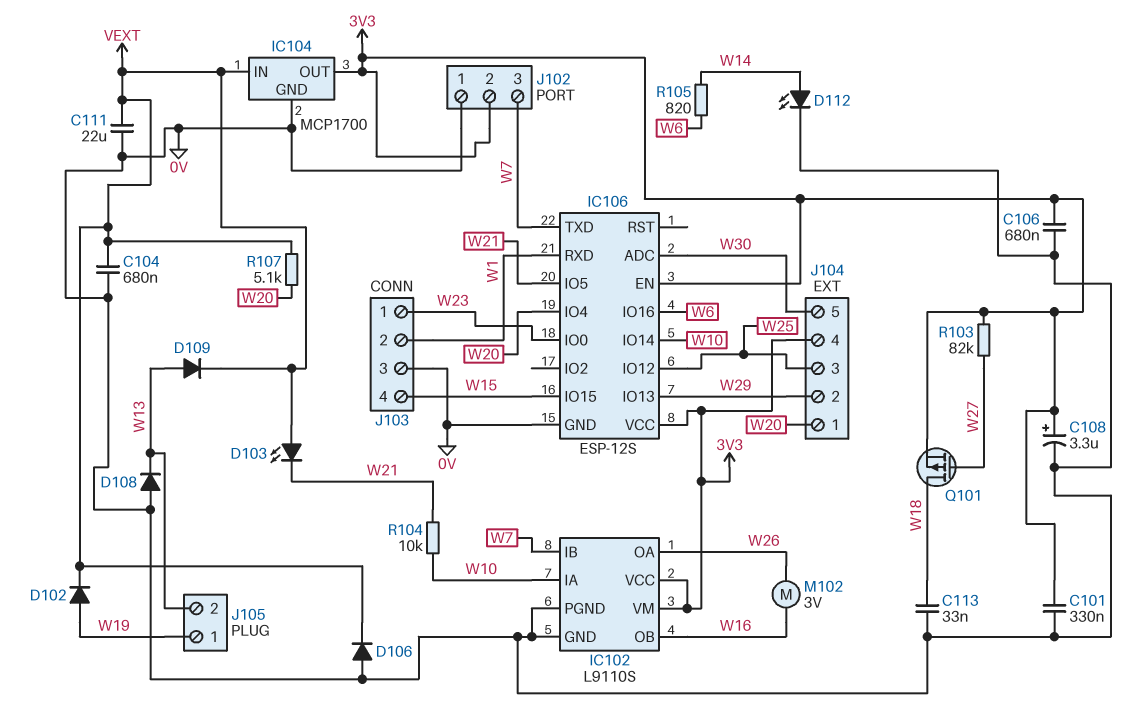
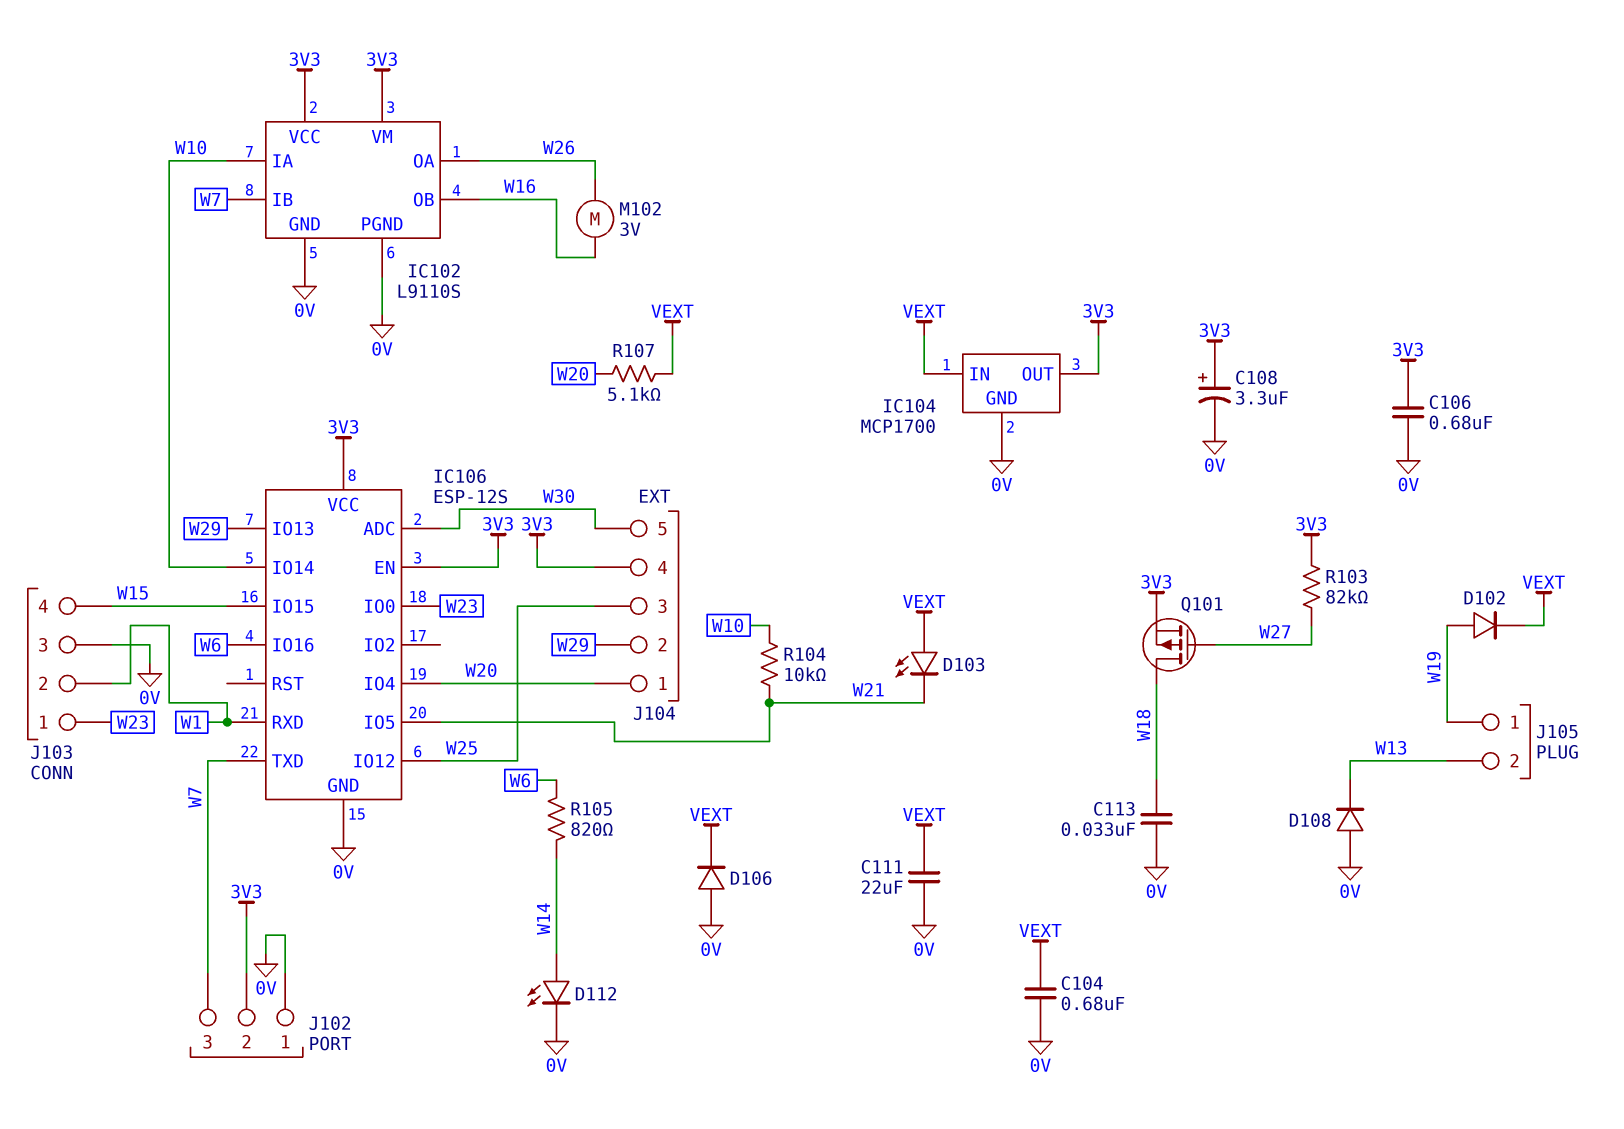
C101: 330nF (0V, 3V3) -> none
D109: diode (A W13, K VEXT) -> none

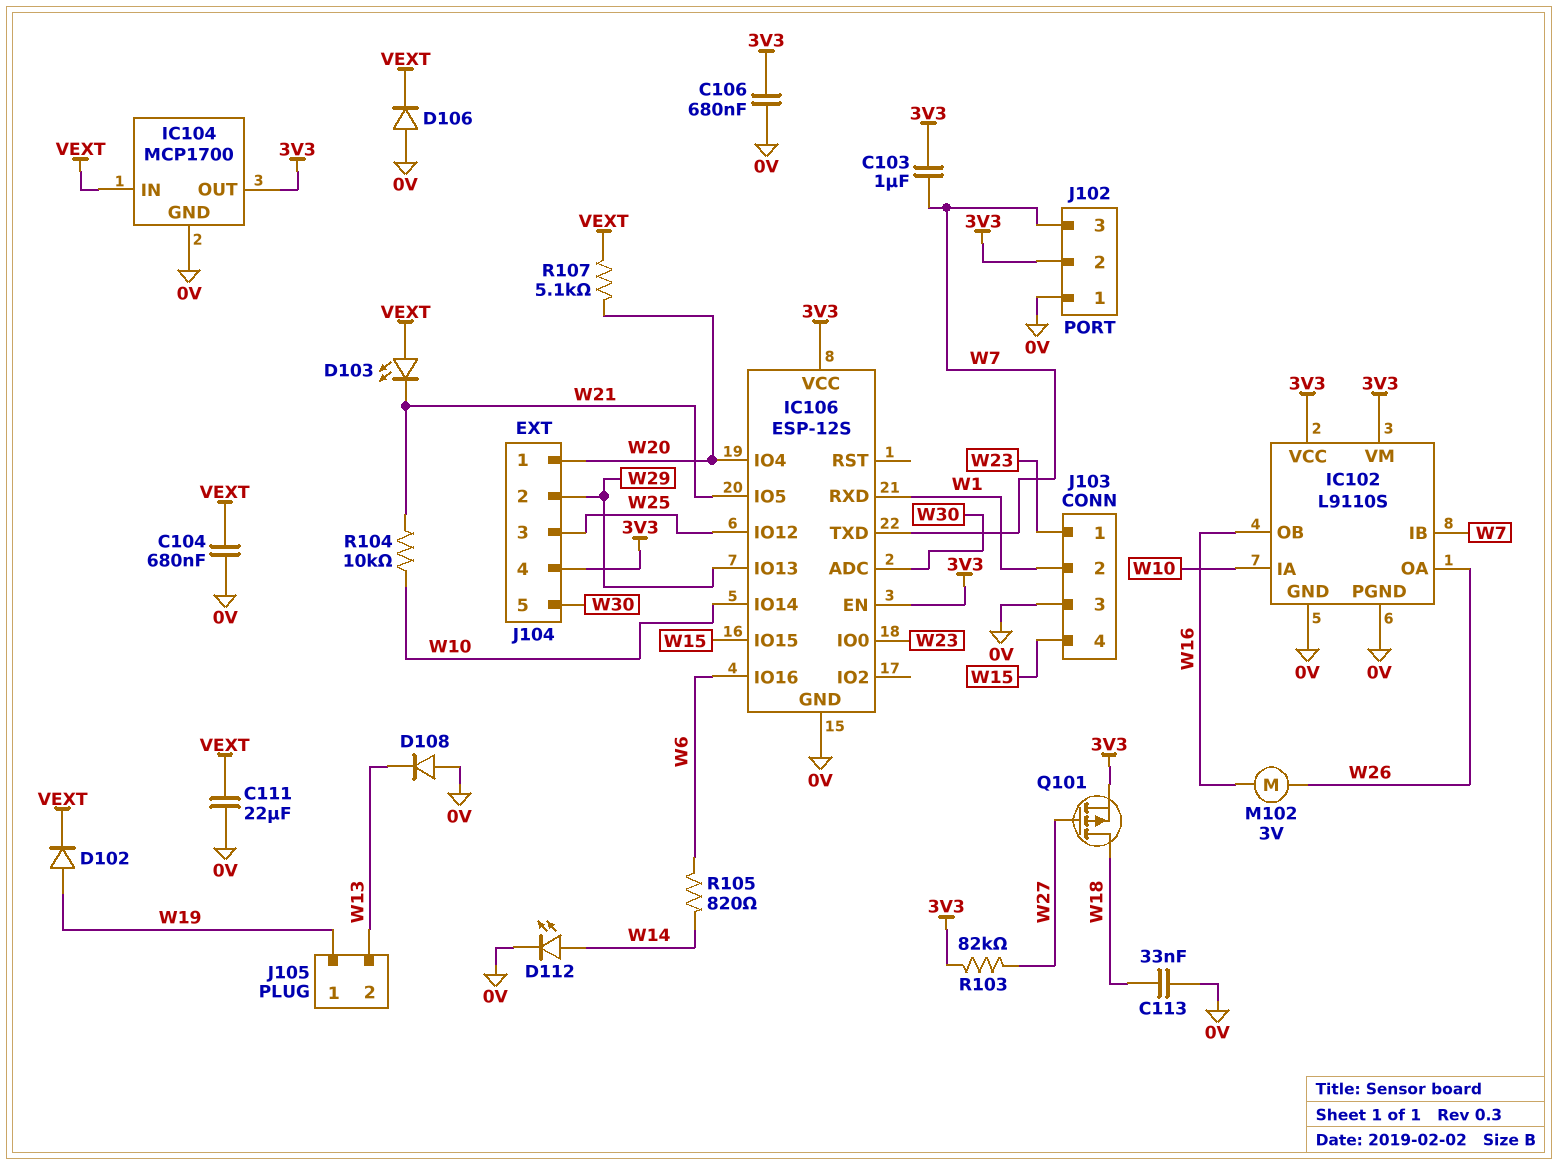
C103: none -> 1uF (3V3, W7)
C108: 3.3uF (plus 3V3, minus 0V) -> none

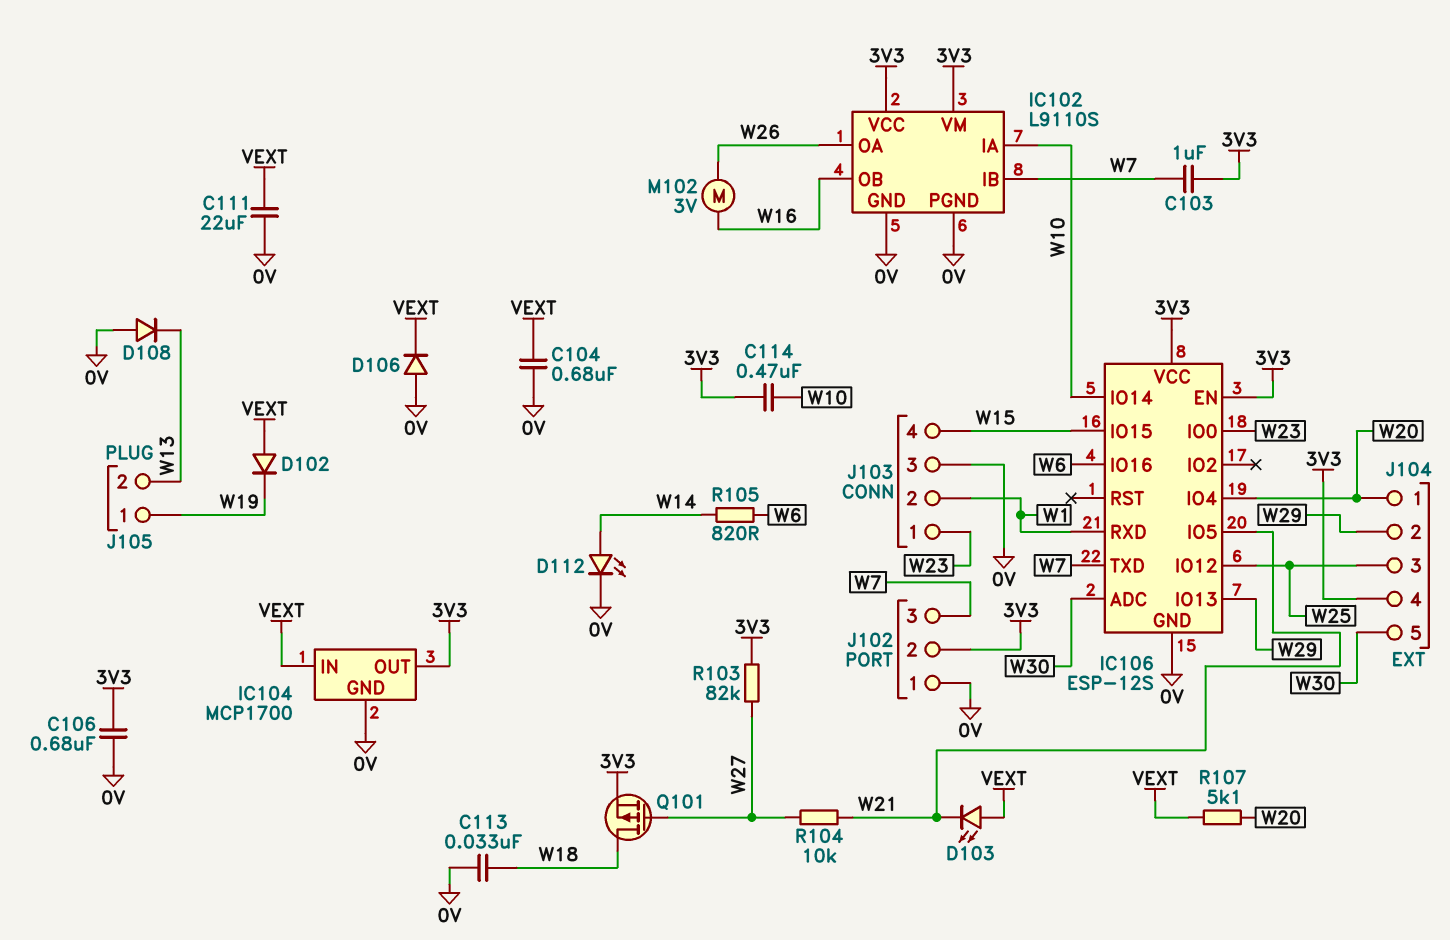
C114: none -> 470nF (3V3, W10)
D102: diode (A W19, K VEXT) -> diode (A VEXT, K W19)
R104: 10k (W10, W21) -> 10k (W21, W27)

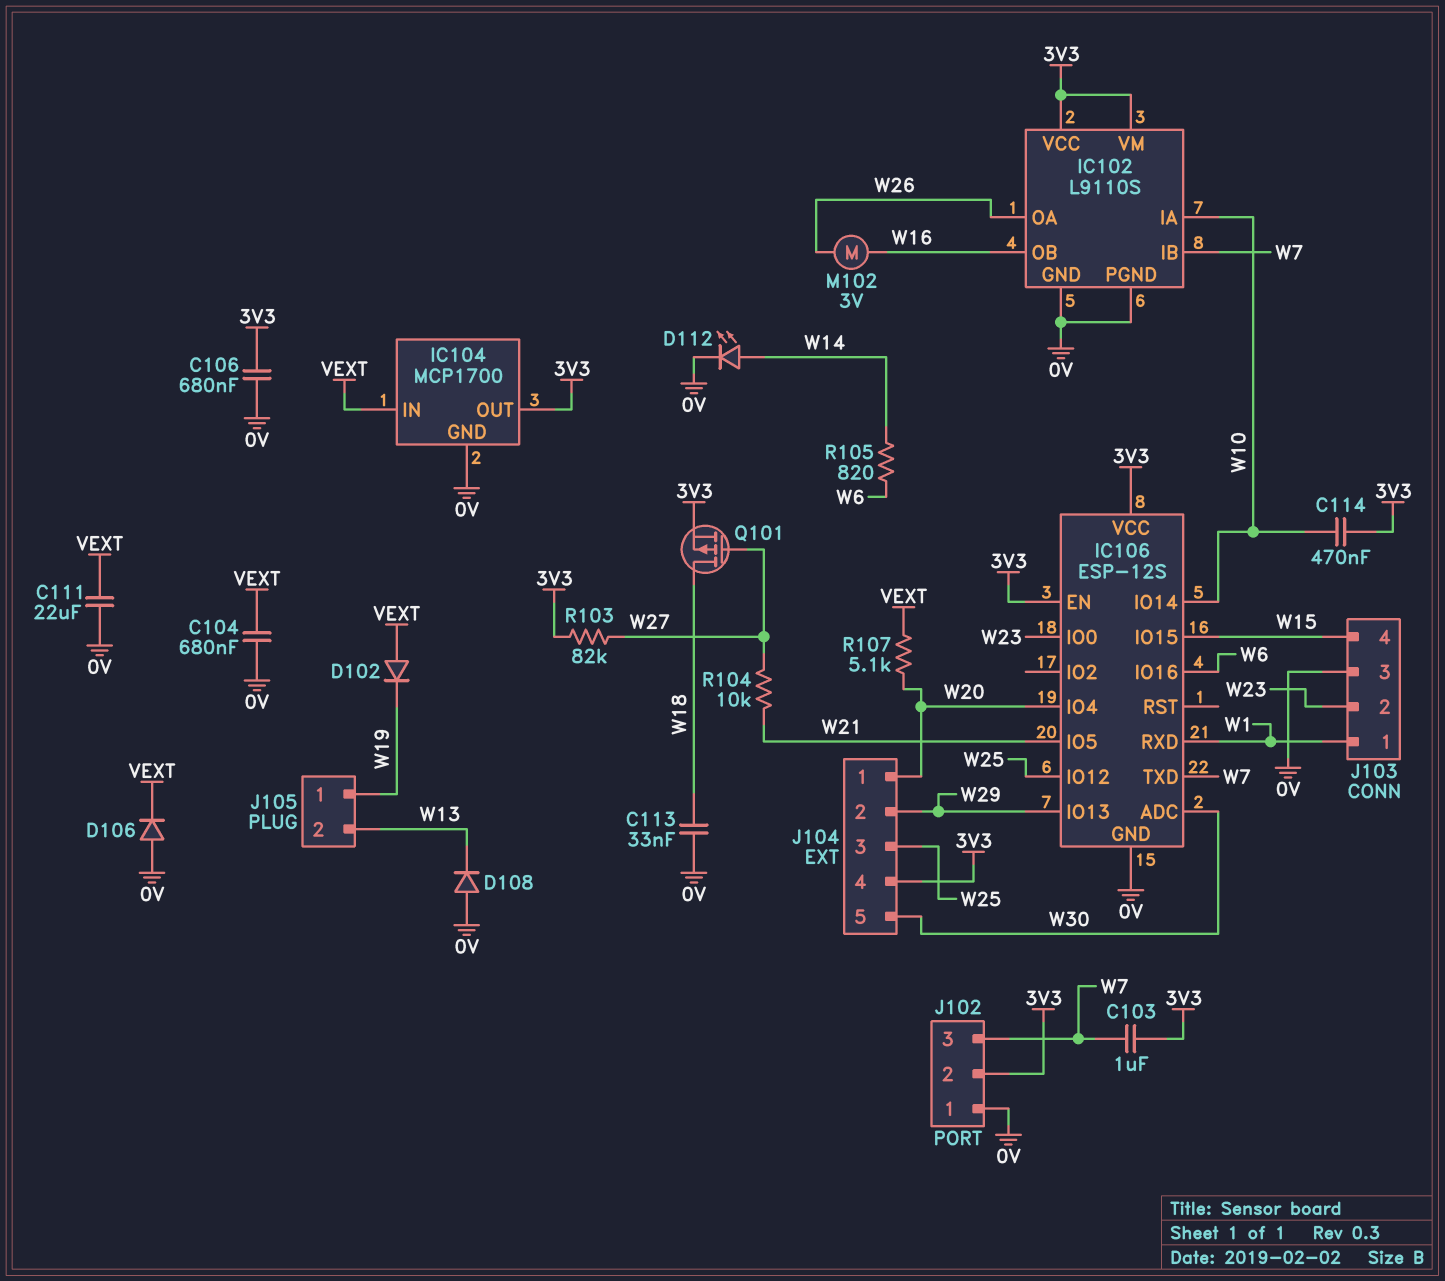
D103: LED (A VEXT, K W21) -> none
J103 pin 1: W23 -> W1
J103 pin 2: W1 -> W23

